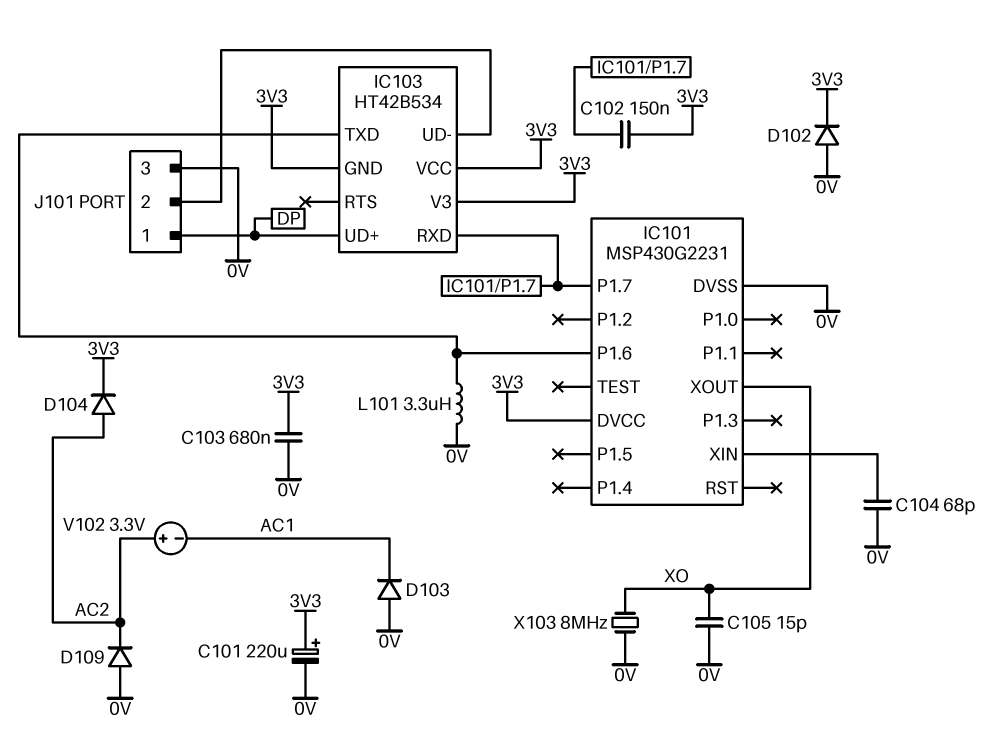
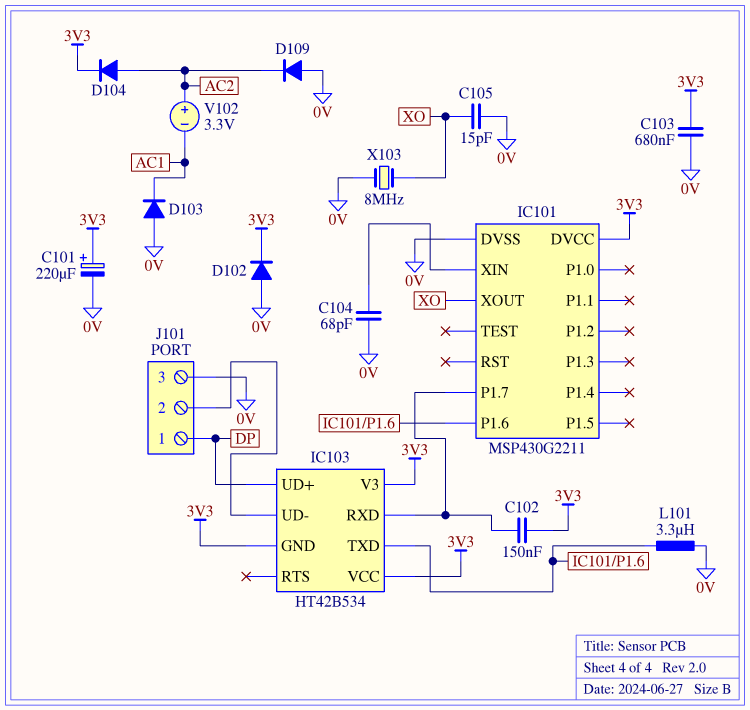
IC101: MSP430G2231 -> MSP430G2211

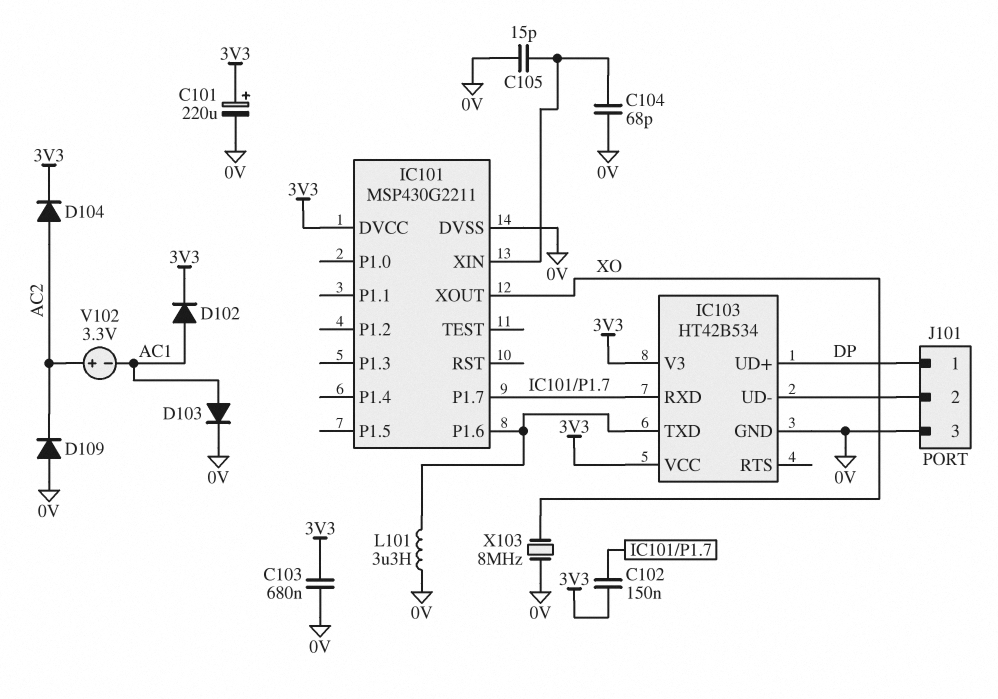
C105: 15pF (0V, XO) -> 15pF (0V, IC101/XIN)
D102: diode (A 0V, K 3V3) -> diode (A AC1, K 3V3)
D103: diode (A 0V, K AC1) -> diode (A AC1, K 0V)
IC103 pin GND: 3V3 -> 0V

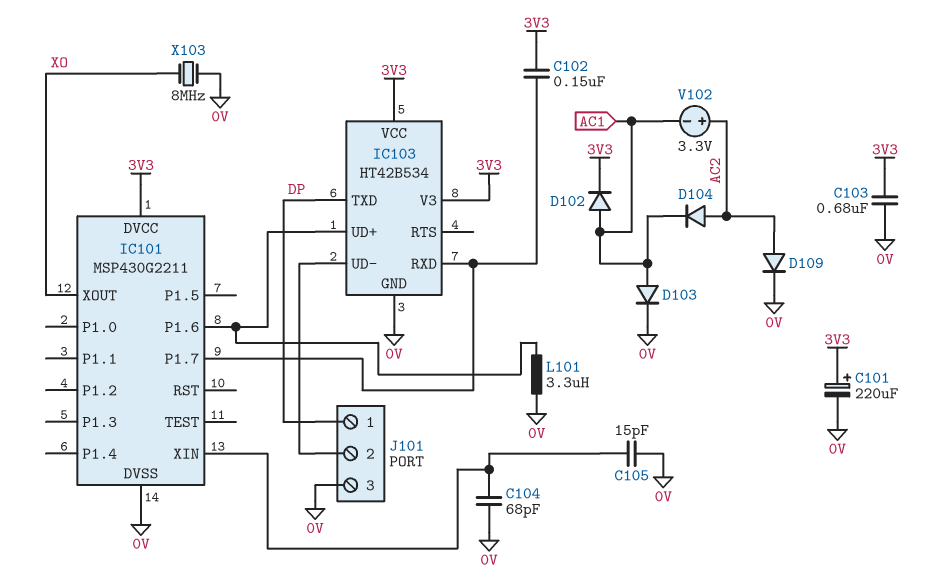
D104: diode (A AC2, K 3V3) -> diode (A AC2, K AC1)
D109: diode (A 0V, K AC2) -> diode (A AC2, K 0V)
IC103 pin TXD: IC101/P1.6 -> DP
IC103 pin UD+: DP -> IC101/P1.6

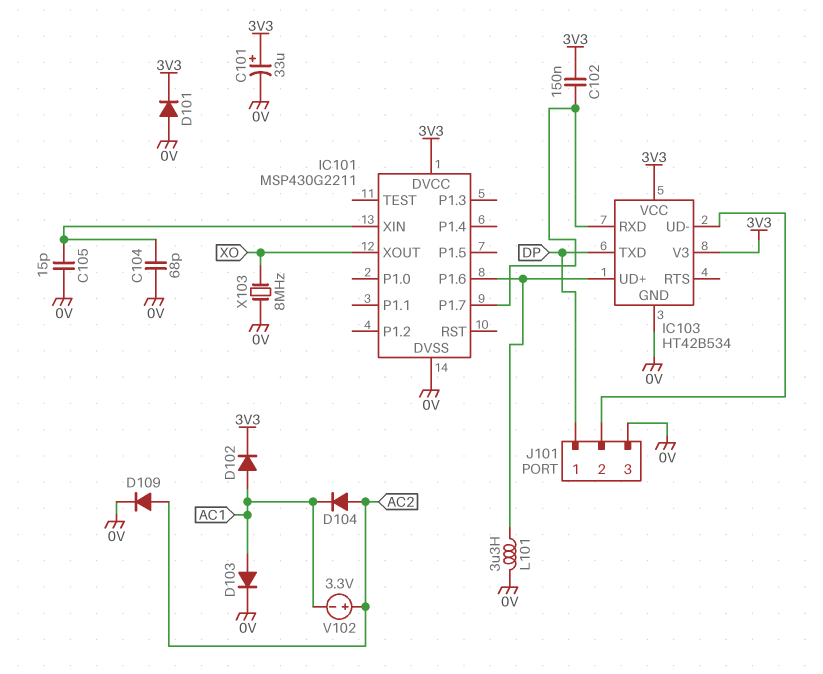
C101: 220uF (plus 3V3, minus 0V) -> 33uF (plus 3V3, minus 0V)
C103: 680nF (0V, 3V3) -> none
D101: none -> diode (A 0V, K 3V3)

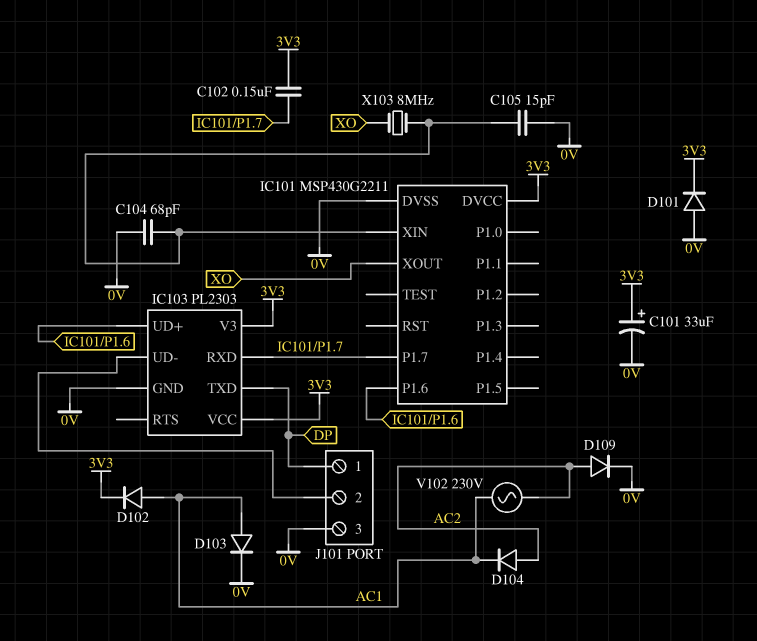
IC103: HT42B534 -> PL2303
L101: 3.3uH (0V, IC101/P1.6) -> none
V102: 3.3V (plus AC2, minus AC1) -> AC 230V (AC1, AC2)
X103: 8MHz (0V, XO) -> 8MHz (IC101/XIN, XO)

